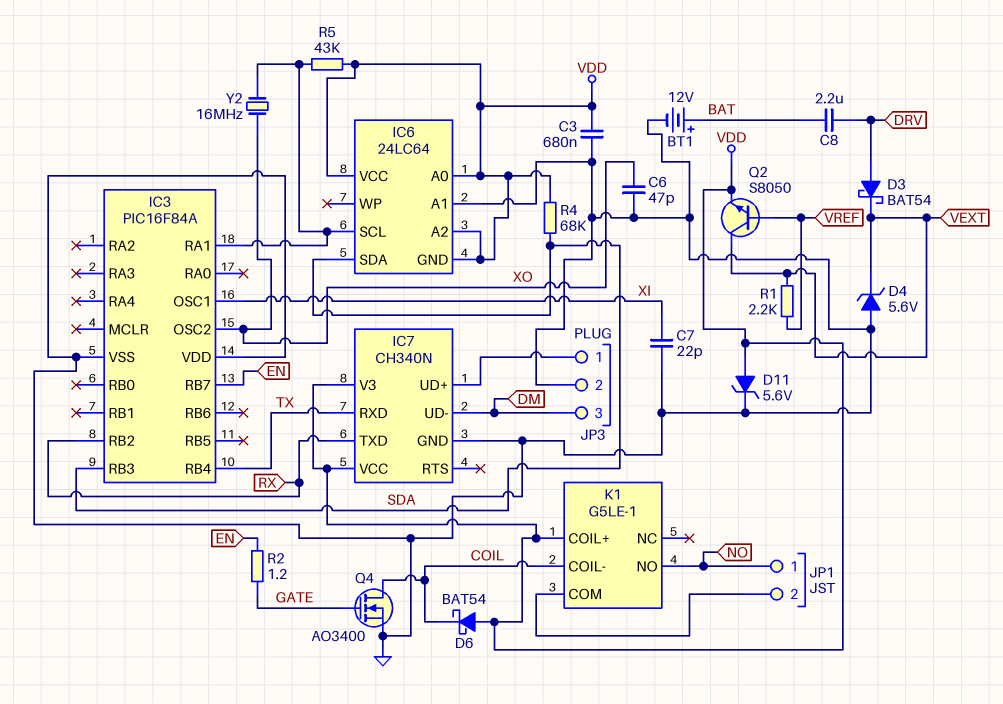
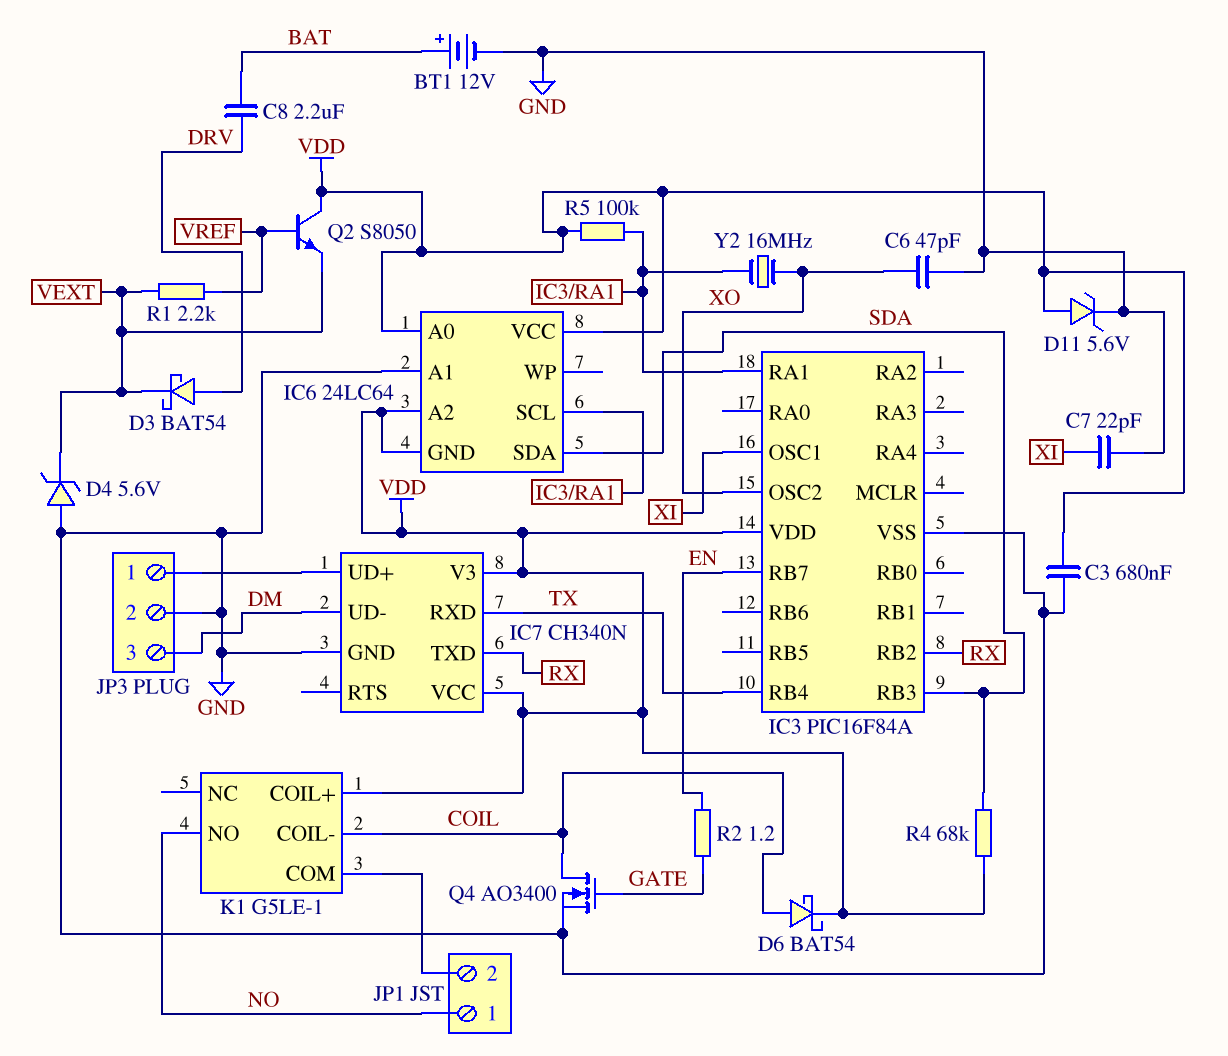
D6: schottky BAT54 (A VDD, K COIL) -> schottky BAT54 (A COIL, K VDD)
IC3 pin VDD: GND -> VDD
Q2: NPN S8050 (B VREF, C VEXT, E VDD) -> NPN S8050 (B VREF, C VDD, E VEXT)
R5: 43k (IC3/RA1, VDD) -> 100k (IC3/RA1, VDD)

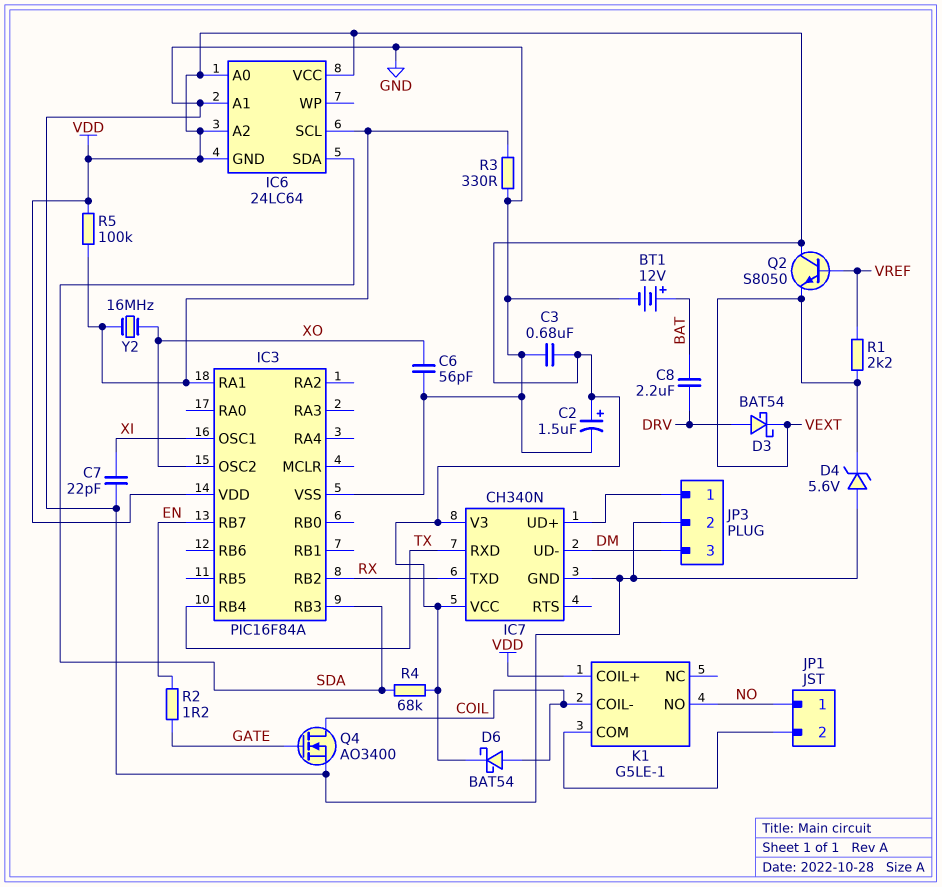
C2: none -> 1.5uF (plus VDD, minus GND)
C6: 47pF (GND, XO) -> 56pF (GND, XO)
D11: zener 5.6V (A VDD, K GND) -> none
R3: none -> 330 (GND, IC3/RA1)

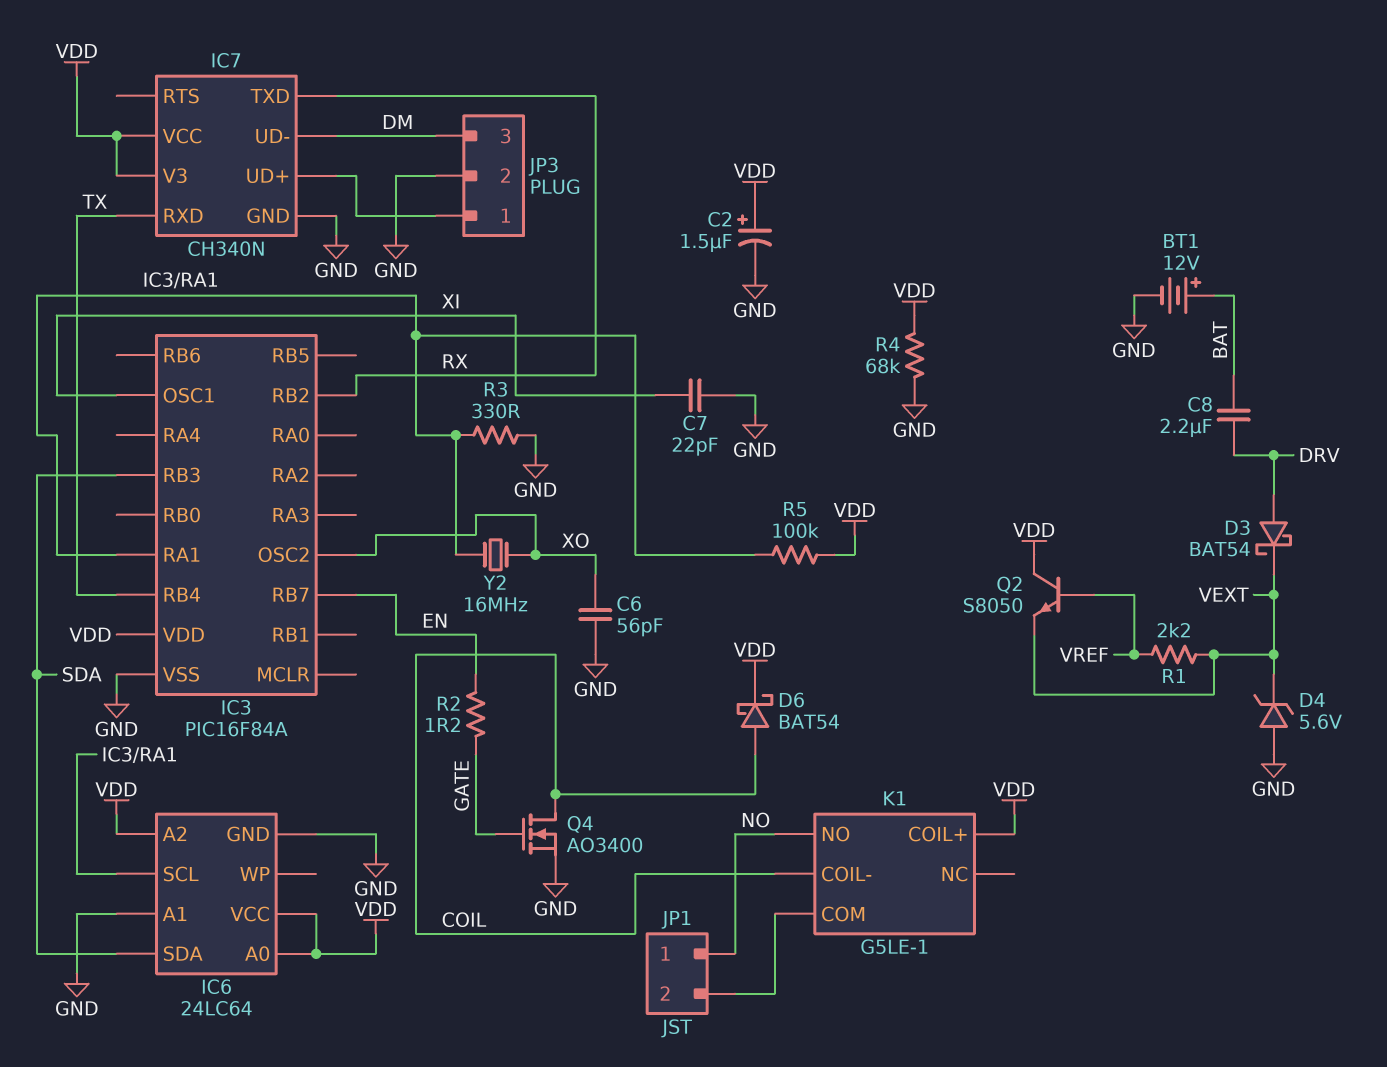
C3: 680nF (GND, VDD) -> none
IC6 pin GND: VDD -> GND
R4: 68k (SDA, VDD) -> 68k (GND, VDD)

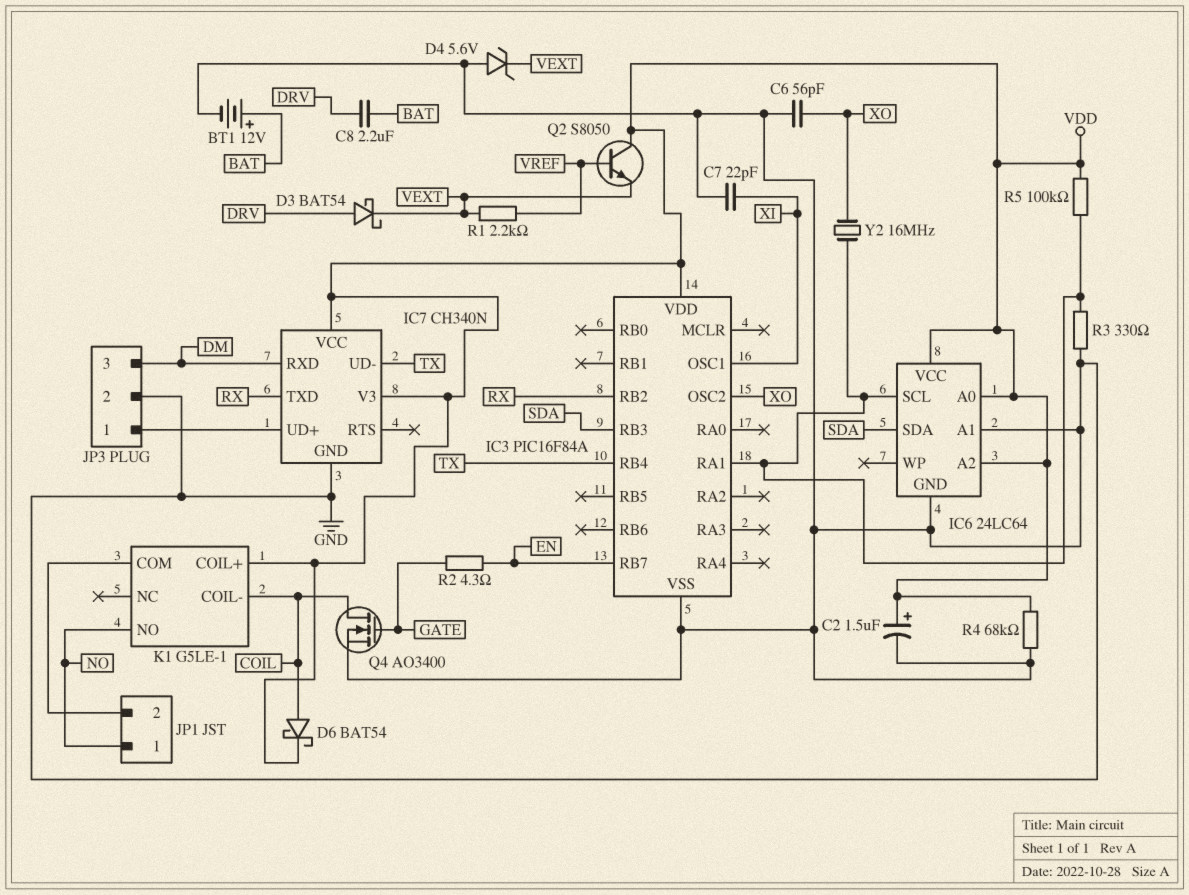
IC7 pin RXD: TX -> DM
IC7 pin UD-: DM -> TX
R2: 1.2 (EN, GATE) -> 4.3 (EN, GATE)

